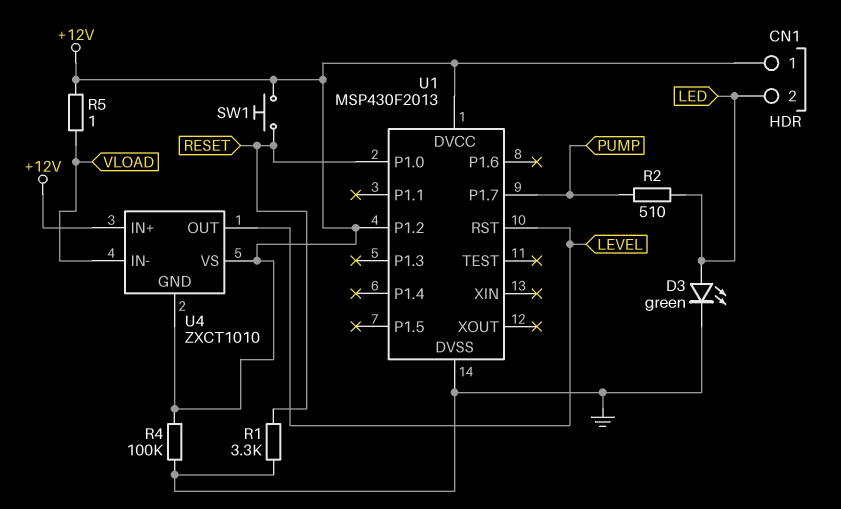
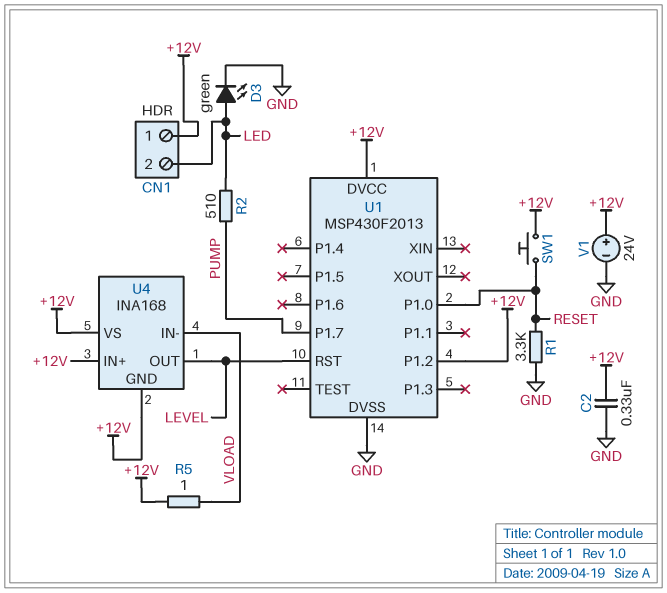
C2: none -> 330nF (+12V, GND)
R4: 100k (+12V, GND) -> none
U4: ZXCT1010 -> INA168
V1: none -> 24V (plus +12V, minus GND)

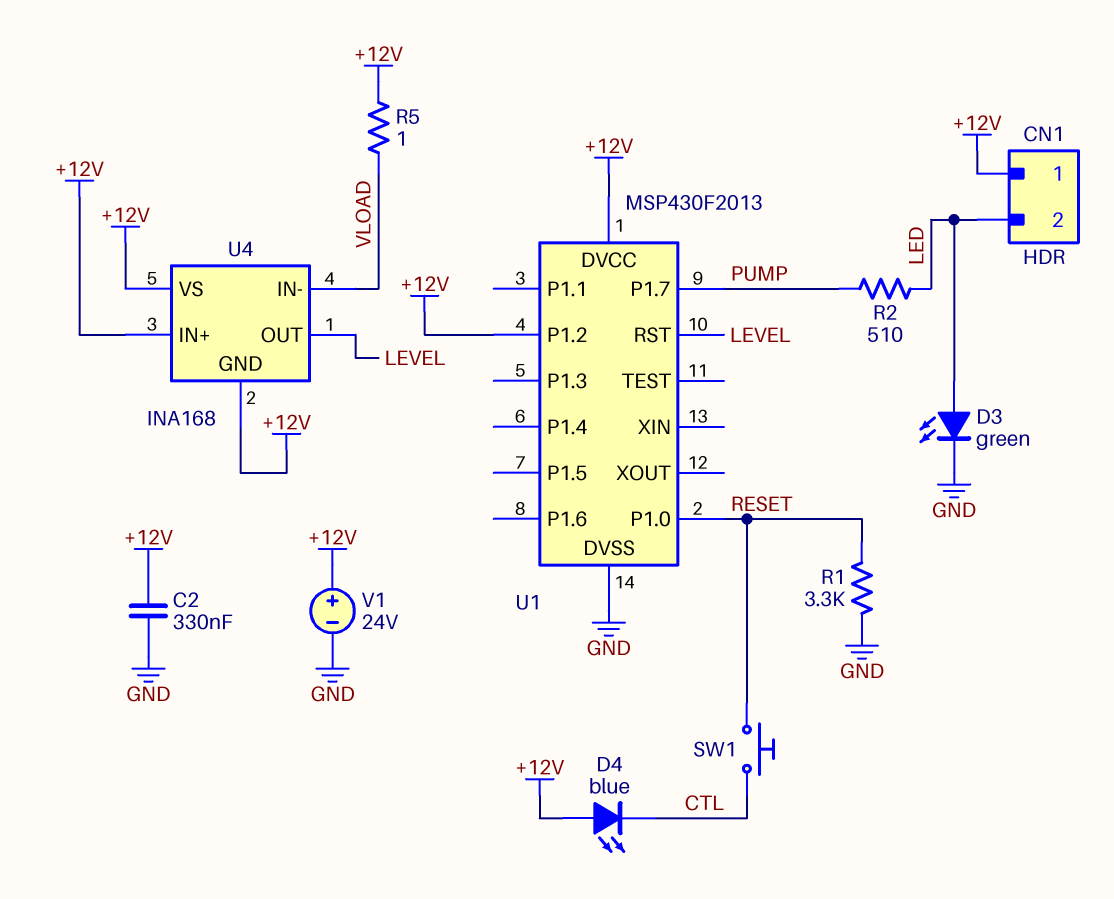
D4: none -> LED blue (A +12V, K CTL)
SW1: button (+12V, RESET) -> button (CTL, RESET)

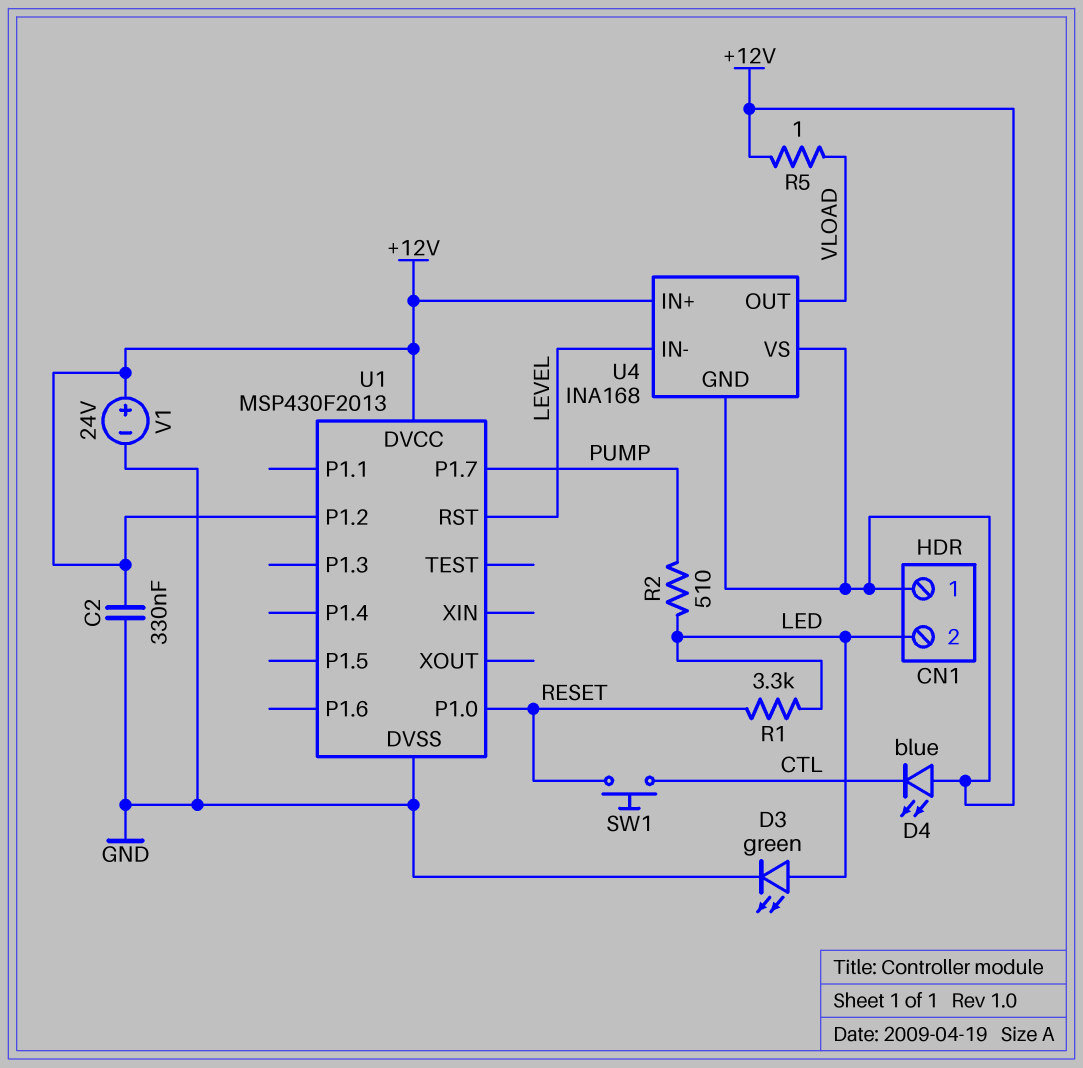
R1: 3.3k (GND, RESET) -> 3.3k (LED, RESET)
U4 pin IN-: VLOAD -> LEVEL
U4 pin OUT: LEVEL -> VLOAD

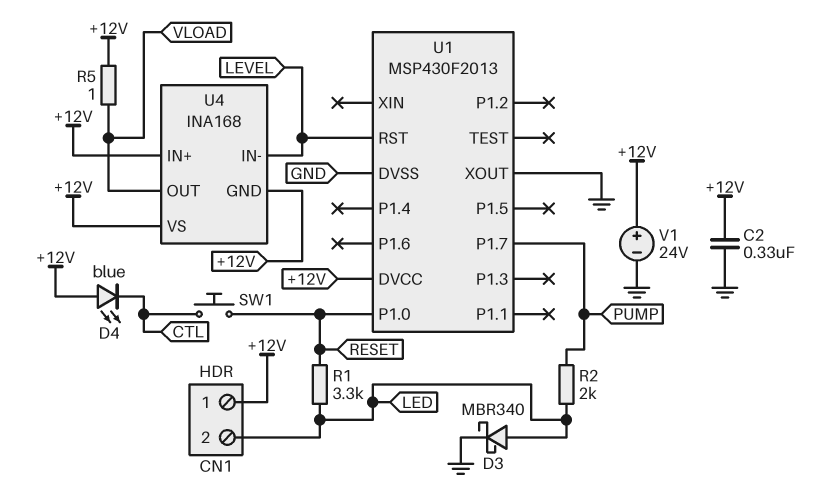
D3: LED green (A LED, K GND) -> schottky MBR340 (A LED, K GND)
R2: 510 (LED, PUMP) -> 2k (LED, PUMP)
U1 pin P1.2: +12V -> none
U1 pin XOUT: none -> GND

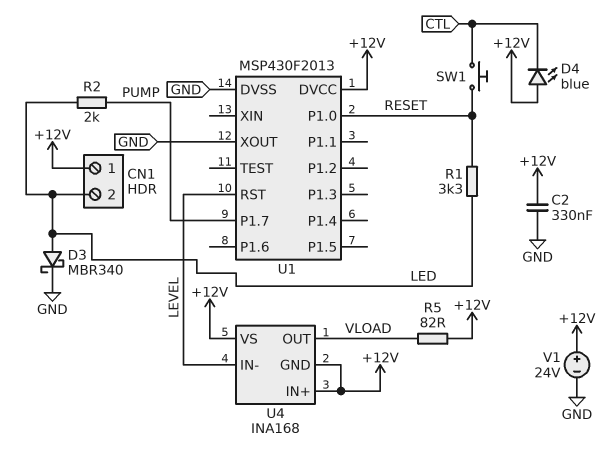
R5: 1 (+12V, VLOAD) -> 82 (+12V, VLOAD)

